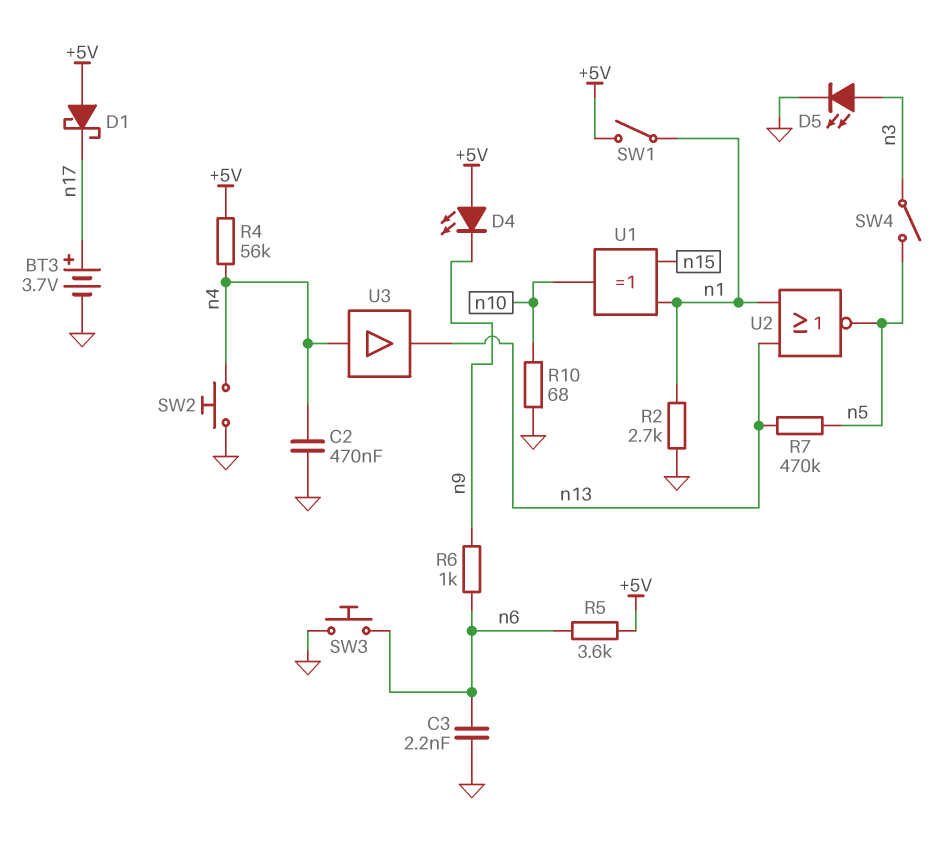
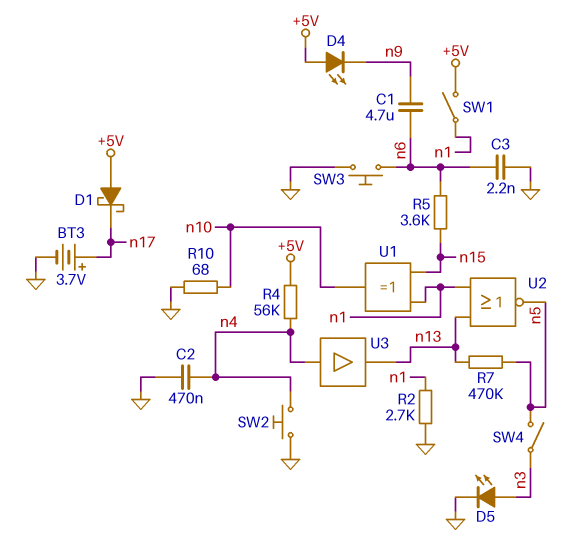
C1: none -> 4.7uF (n6, n9)
R5: 3.6k (+5V, n6) -> 3.6k (n6, n15)
R6: 1k (n6, n9) -> none

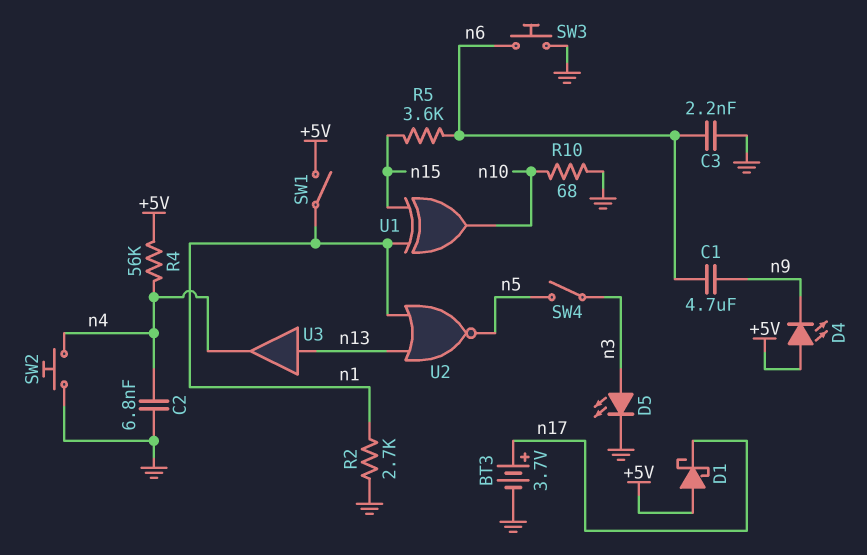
C2: 470nF (GND, n4) -> 6.8nF (GND, n4)
R7: 470k (n5, n13) -> none
U3: buffer (in n4, out n13) -> buffer (in n13, out n4)

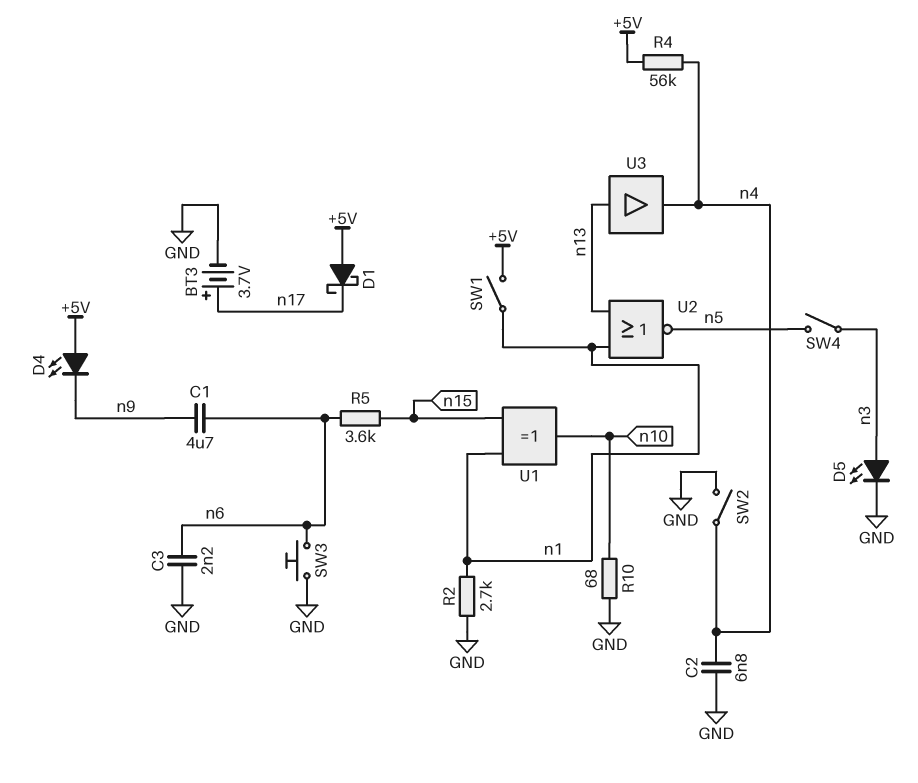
SW2: button (GND, n4) -> switch (GND, n4)

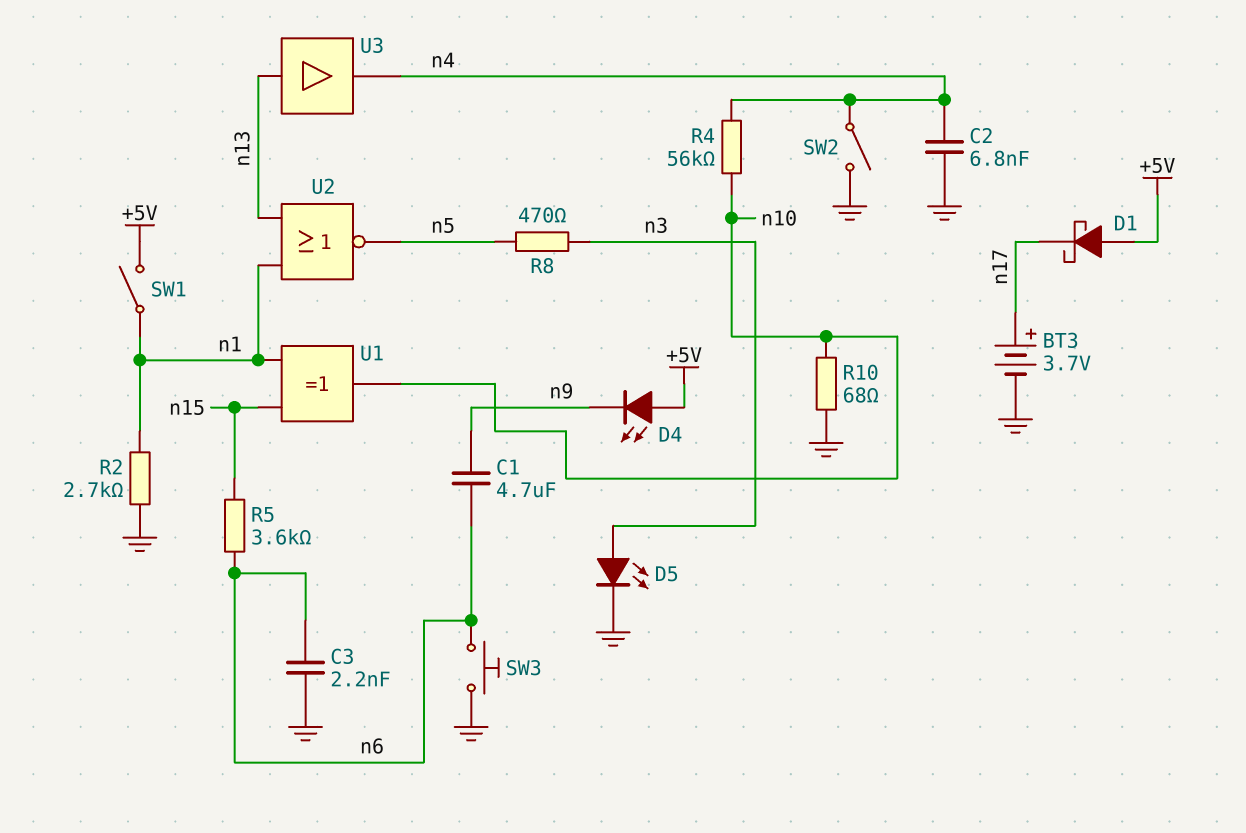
R4: 56k (+5V, n4) -> 56k (n4, n10)
R8: none -> 470 (n3, n5)
SW4: switch (n3, n5) -> none

